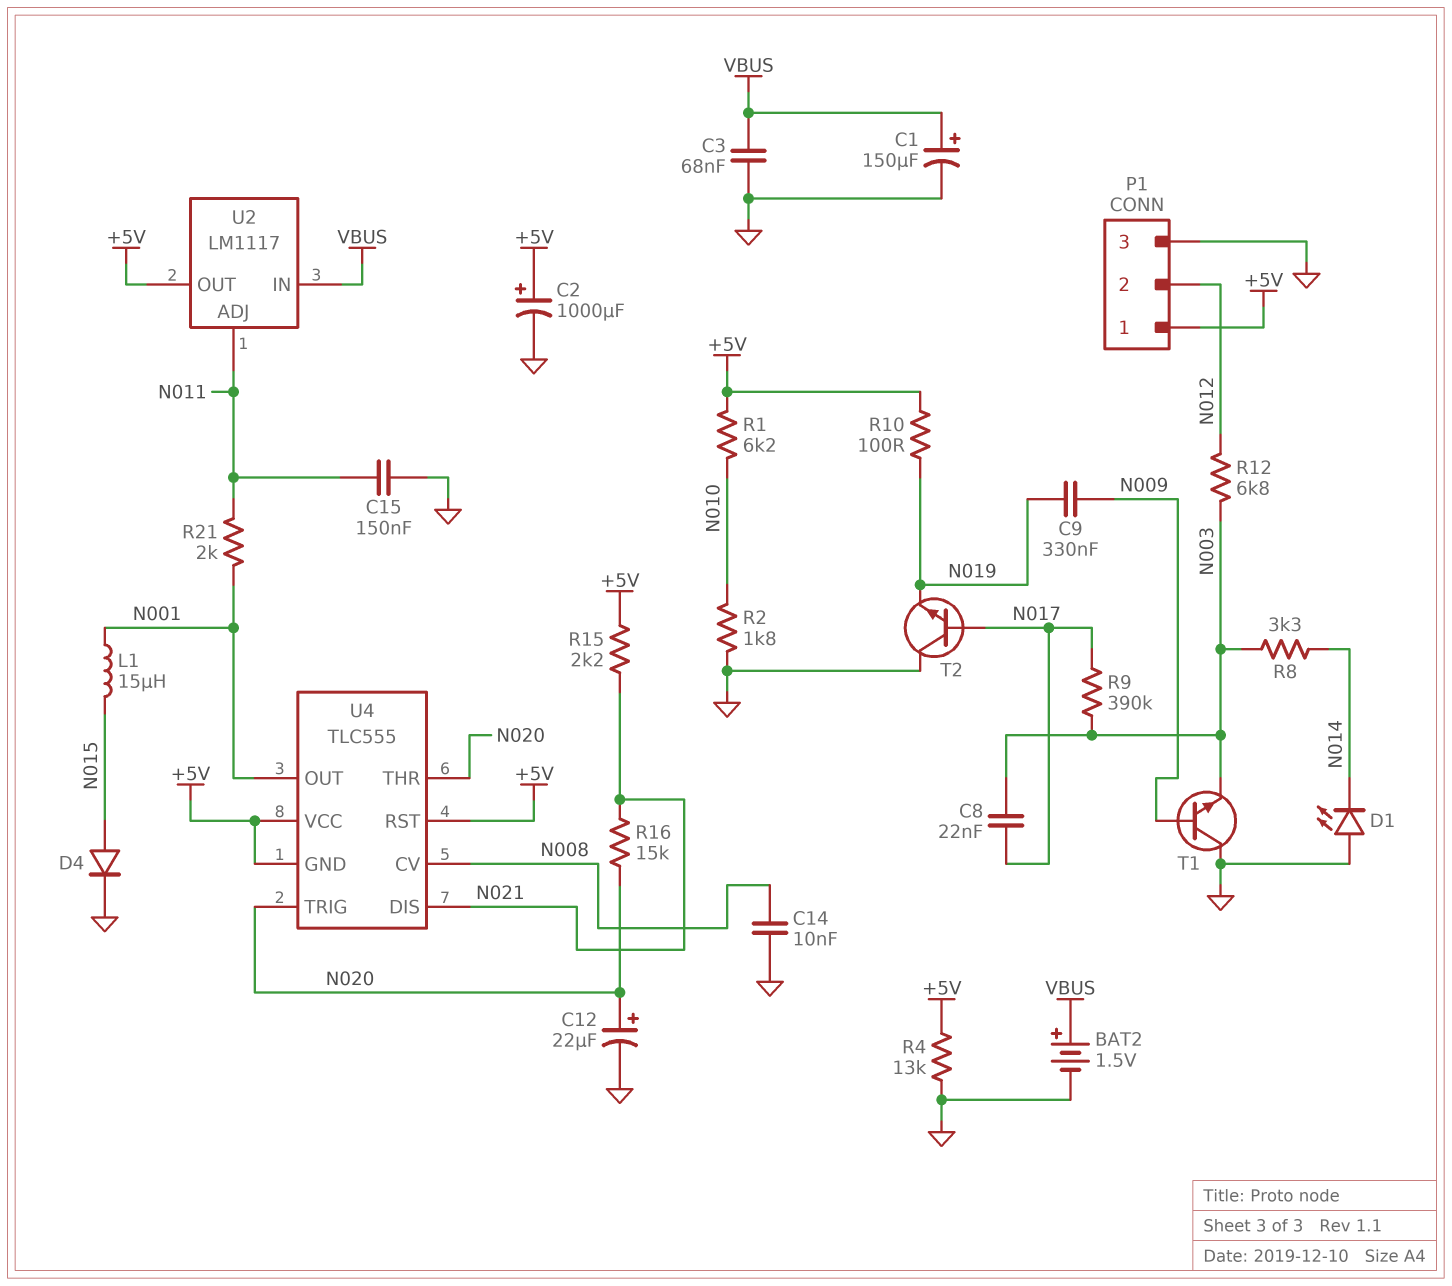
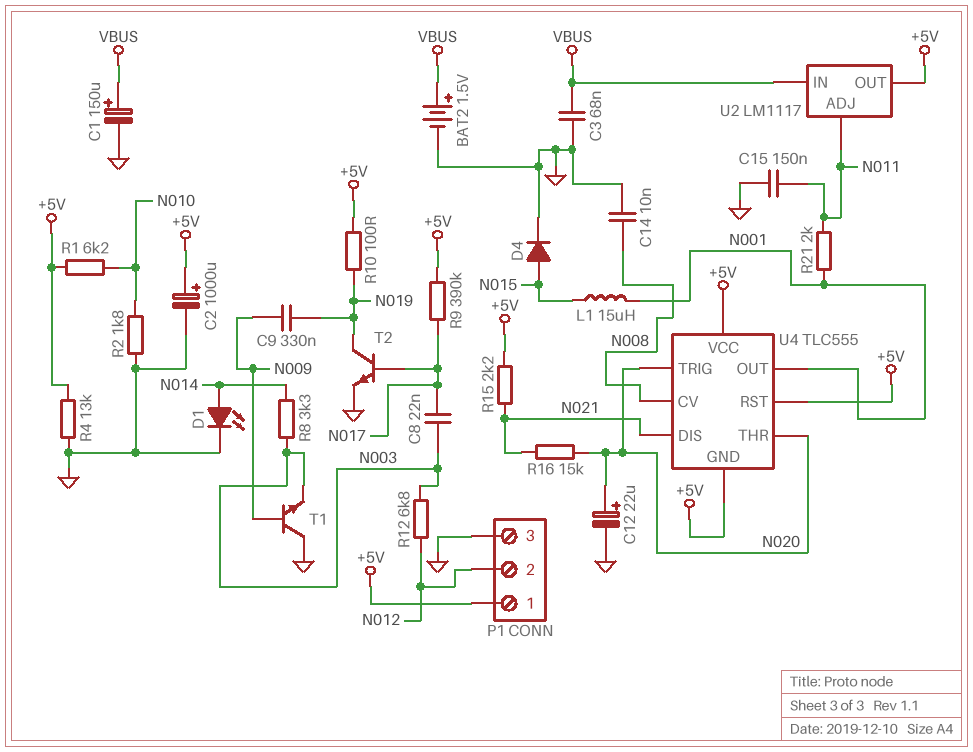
D1: LED (A GND, K N014) -> LED (A N014, K GND)
R9: 390k (N003, N017) -> 390k (+5V, N017)
T2: NPN (B N017, C GND, E N019) -> NPN (B N017, C N019, E GND)

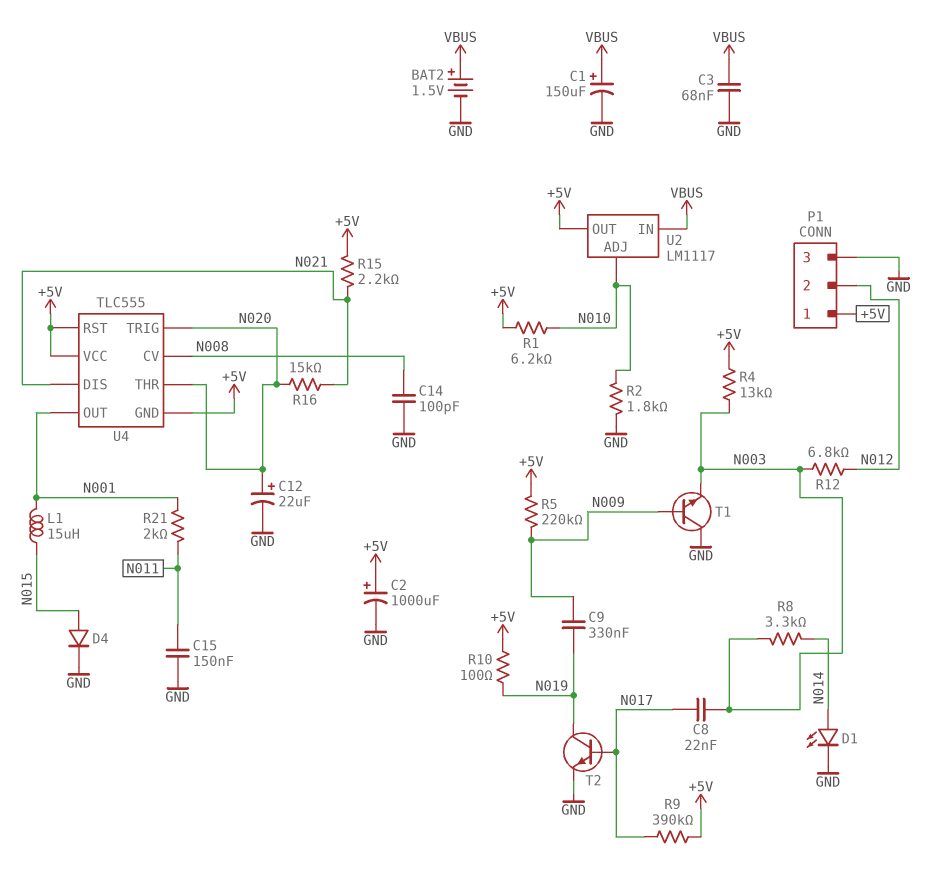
C14: 10nF (GND, N008) -> 100pF (GND, N008)
R4: 13k (+5V, GND) -> 13k (+5V, N003)
R5: none -> 220k (+5V, N009)
U2 pin ADJ: N011 -> N010

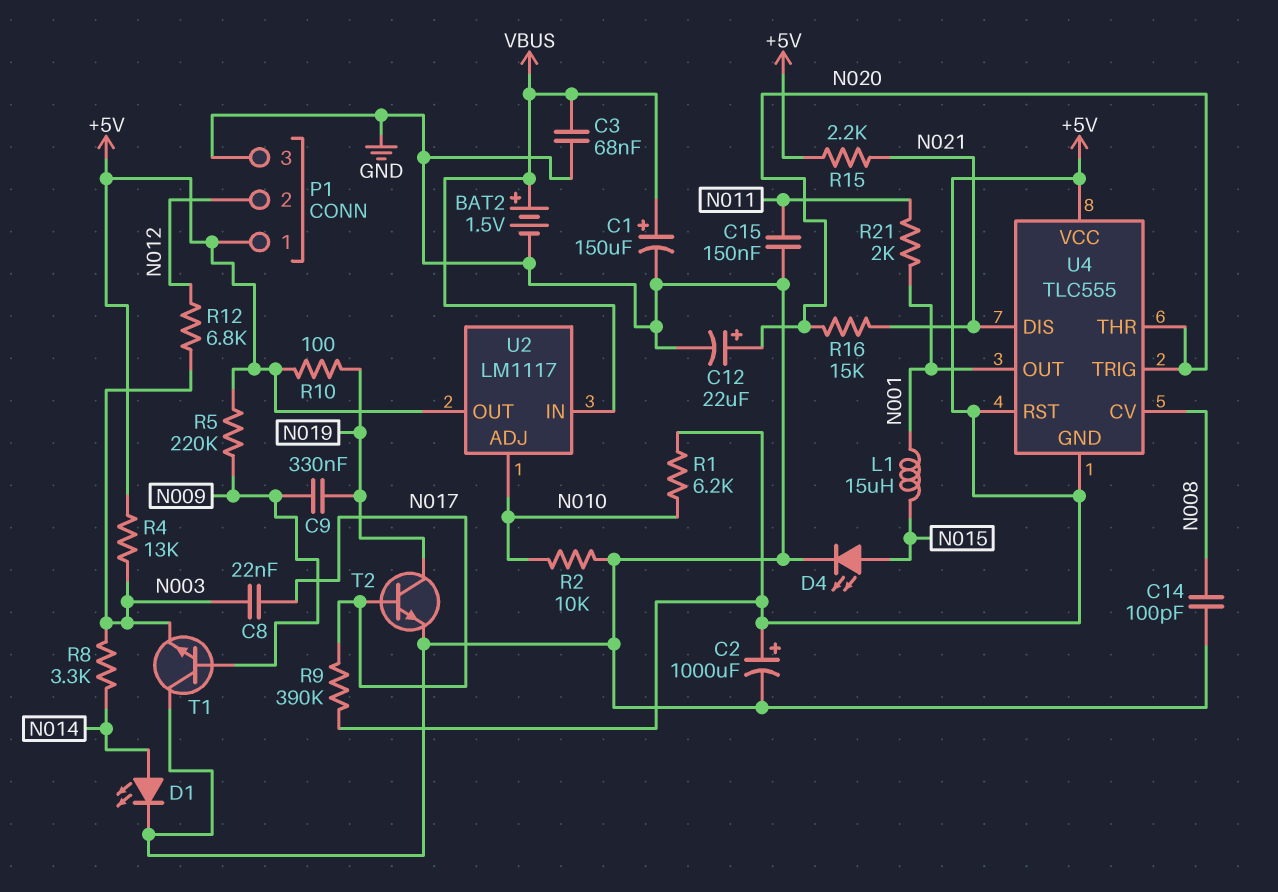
D4: diode (A N015, K GND) -> LED (A N015, K GND)
R2: 1.8k (GND, N010) -> 10k (GND, N010)

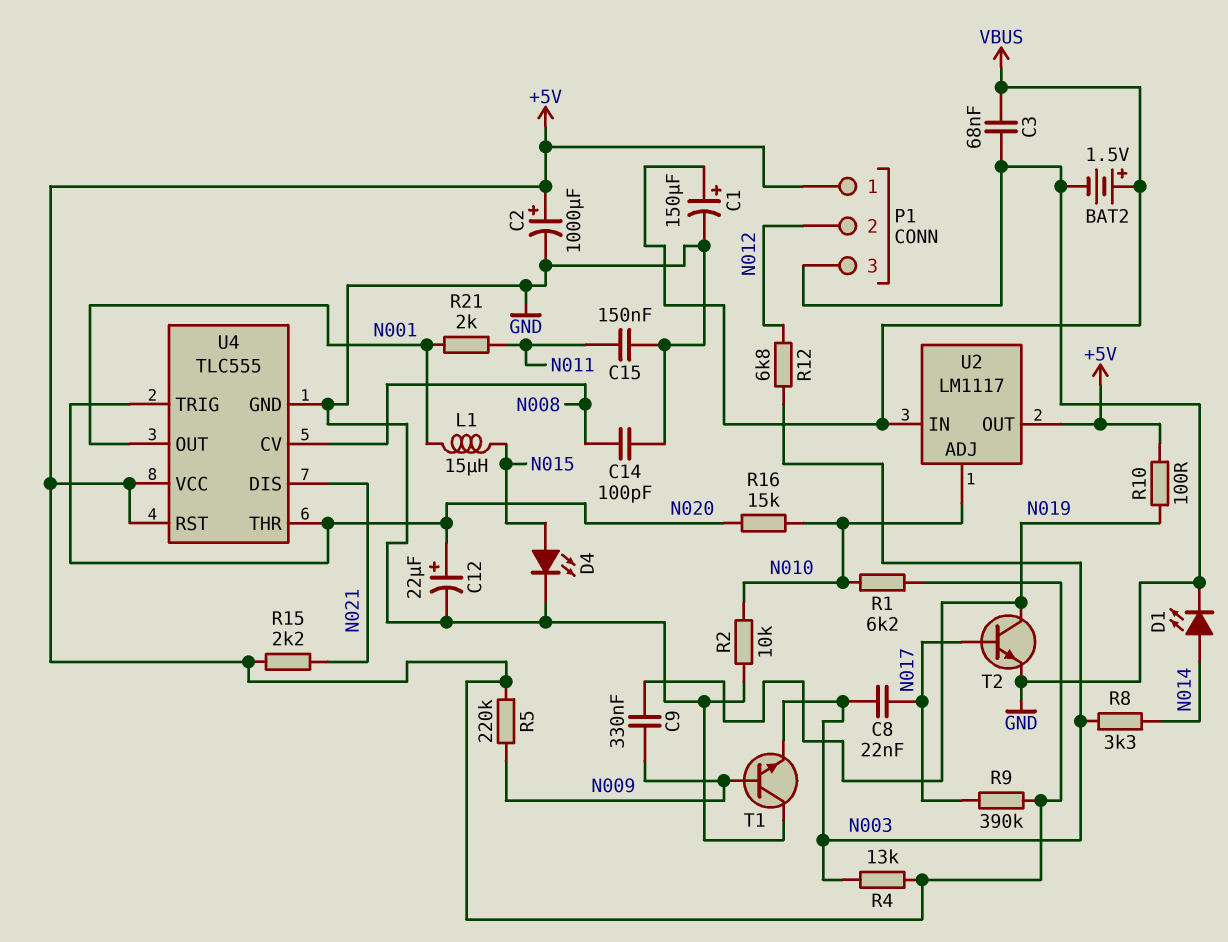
R16: 15k (N020, N021) -> 15k (N010, N020)
U4 pin GND: +5V -> GND

